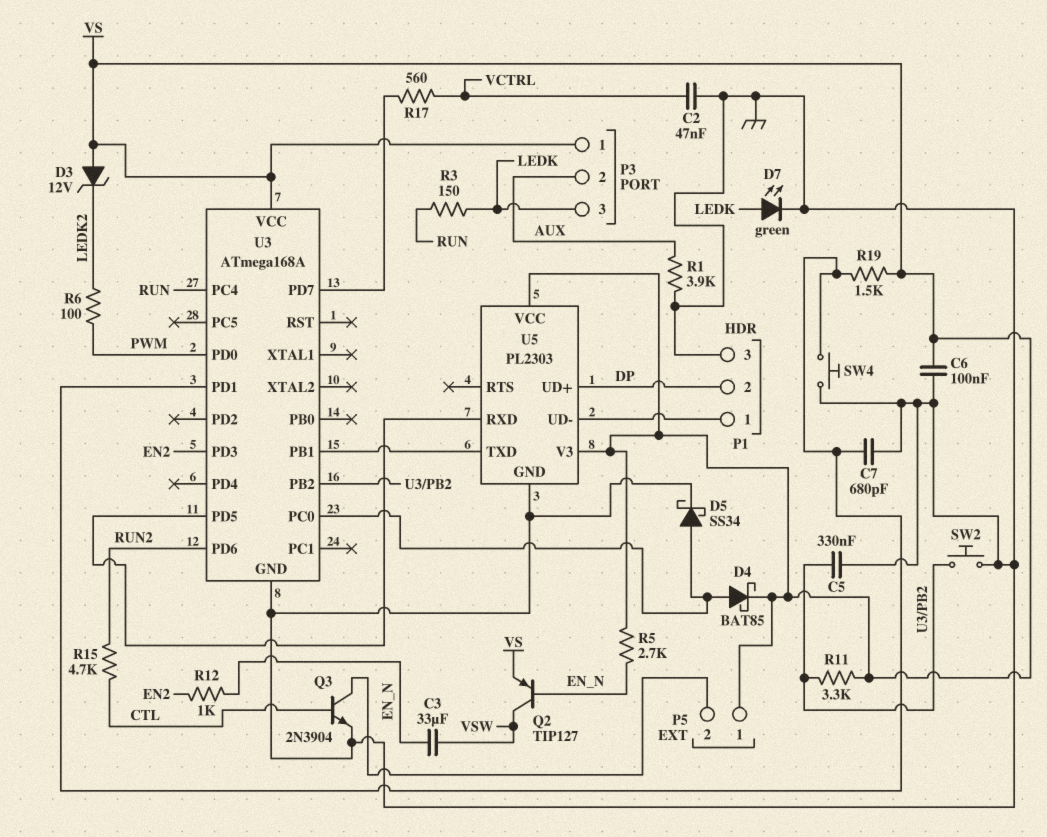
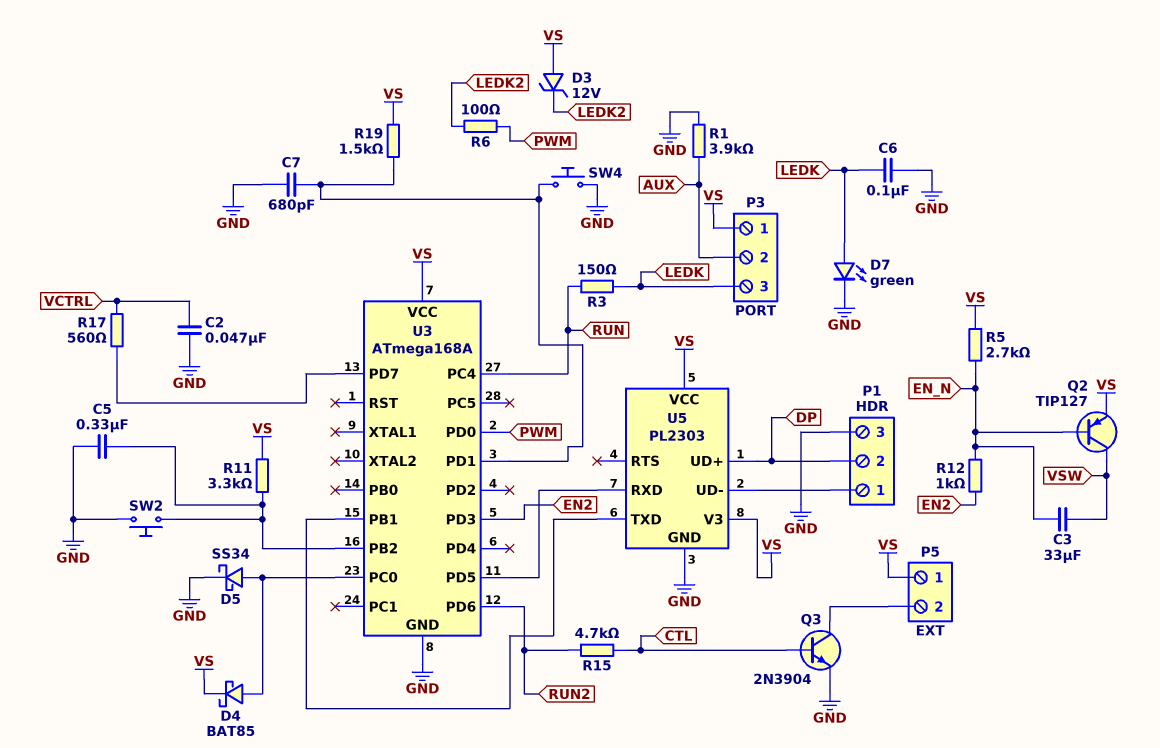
C6: 100nF (GND, VS) -> 100nF (GND, LEDK)

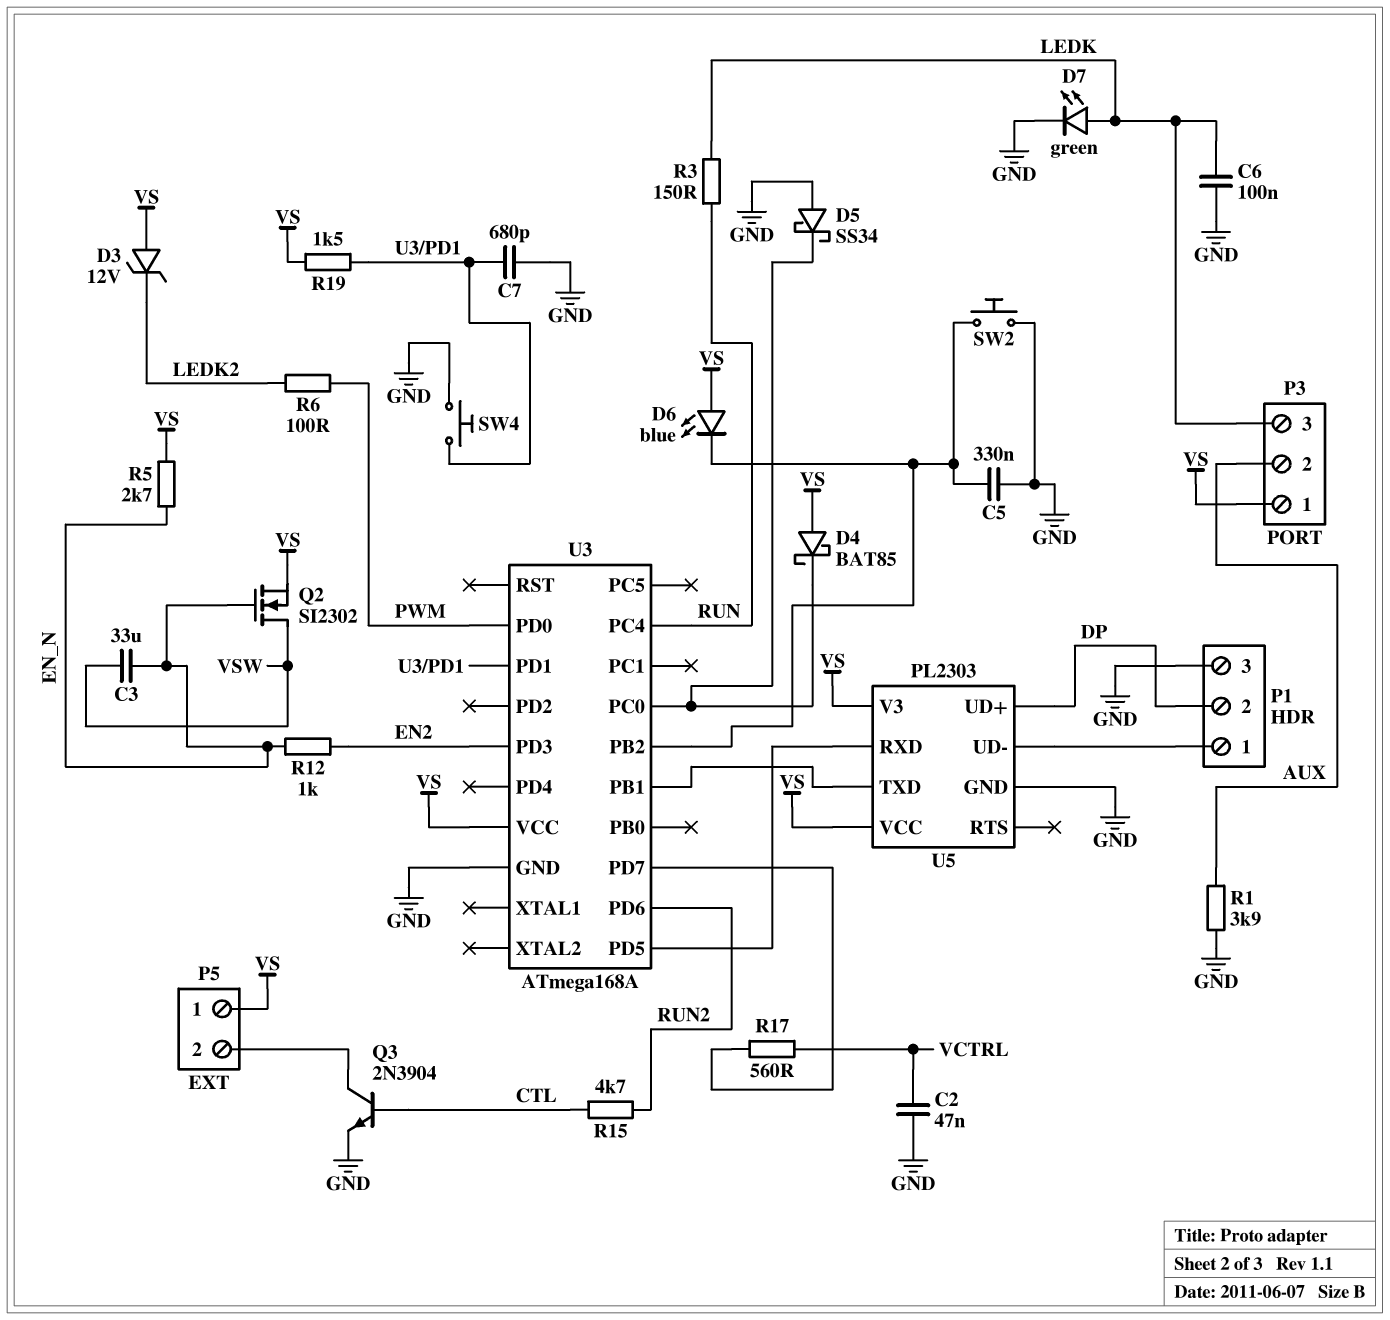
D4: schottky BAT85 (A U3/PC0, K VS) -> schottky BAT85 (A VS, K U3/PC0)
D5: schottky SS34 (A U3/PC0, K GND) -> schottky SS34 (A GND, K U3/PC0)
D6: none -> LED blue (A VS, K U3/PB2)
Q2: PNP TIP127 (B EN_N, C VSW, E VS) -> NMOS SI2302 (G EN_N, D VSW, S VS)
R11: 3.3k (U3/PB2, VS) -> none

